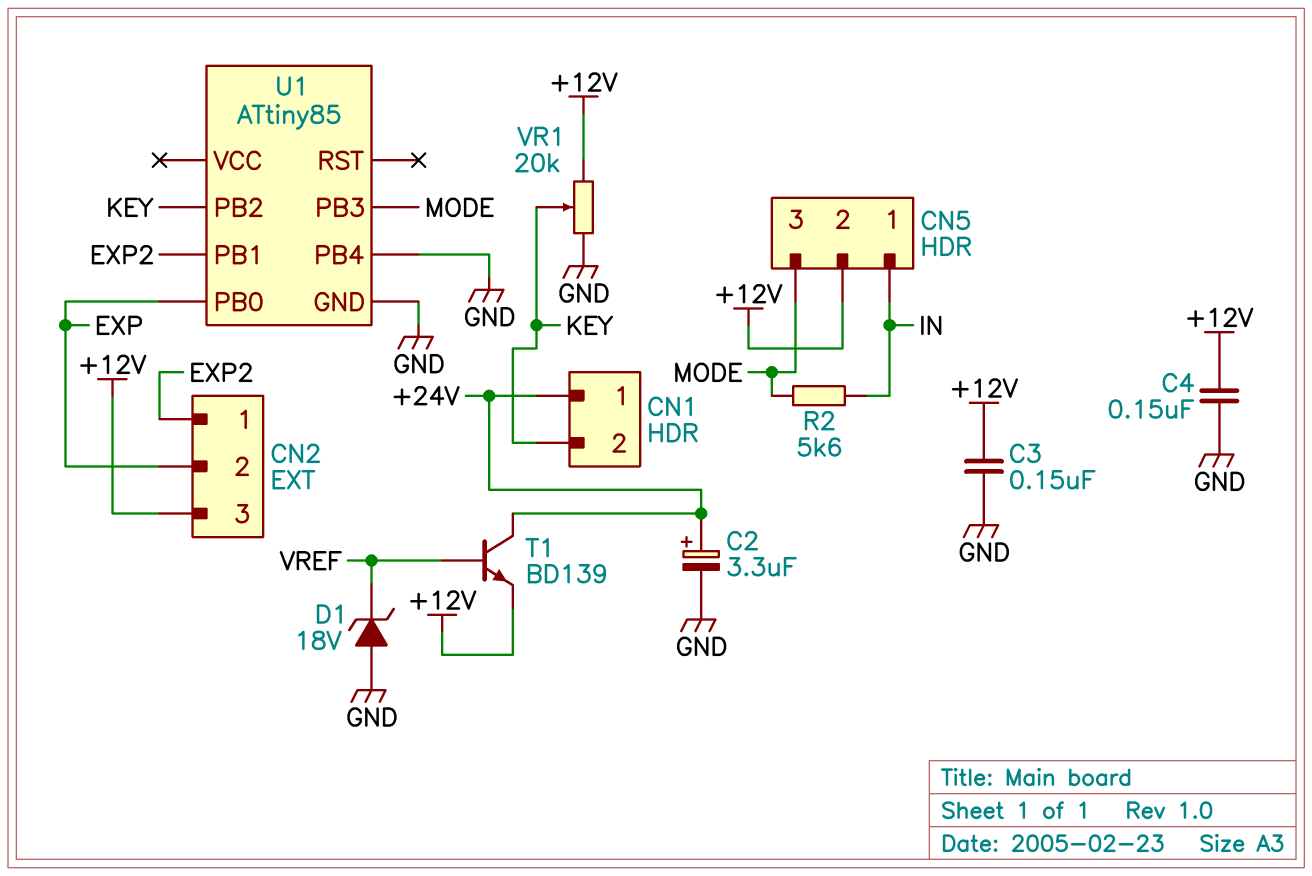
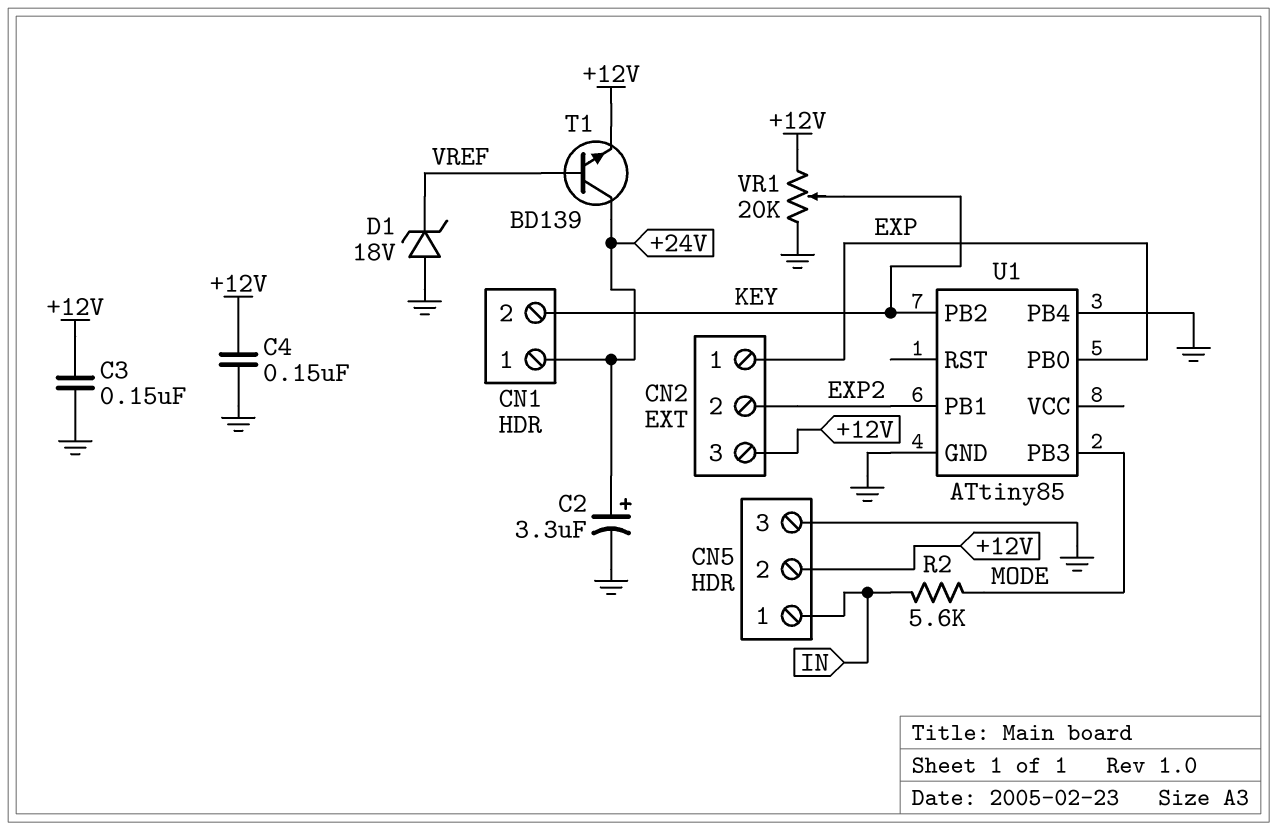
CN2 pin 1: EXP2 -> EXP
CN2 pin 2: EXP -> EXP2
CN5 pin 3: MODE -> GND

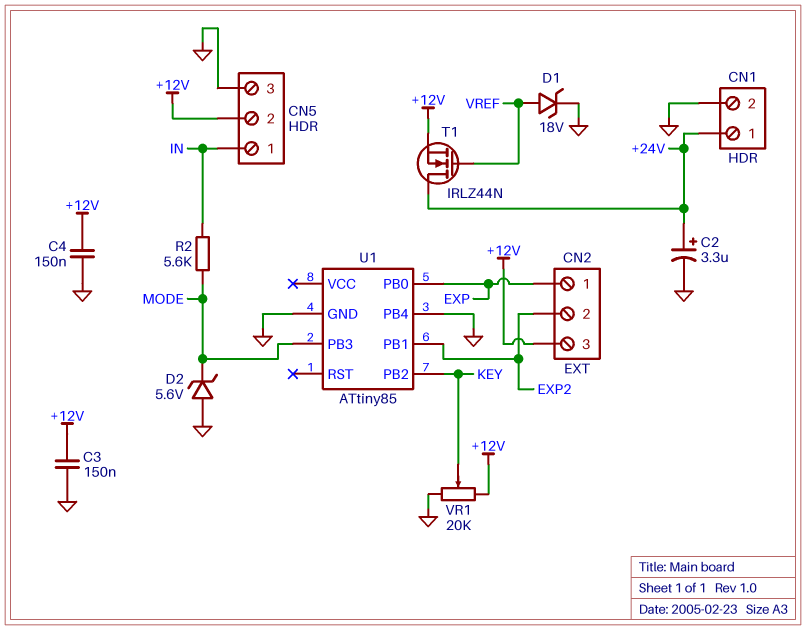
CN1 pin 2: KEY -> GND
D1: zener 18V (A GND, K VREF) -> zener 18V (A VREF, K GND)
D2: none -> zener 5.6V (A GND, K MODE)
T1: NPN BD139 (B VREF, C +24V, E +12V) -> NMOS IRLZ44N (G VREF, D +24V, S +12V)

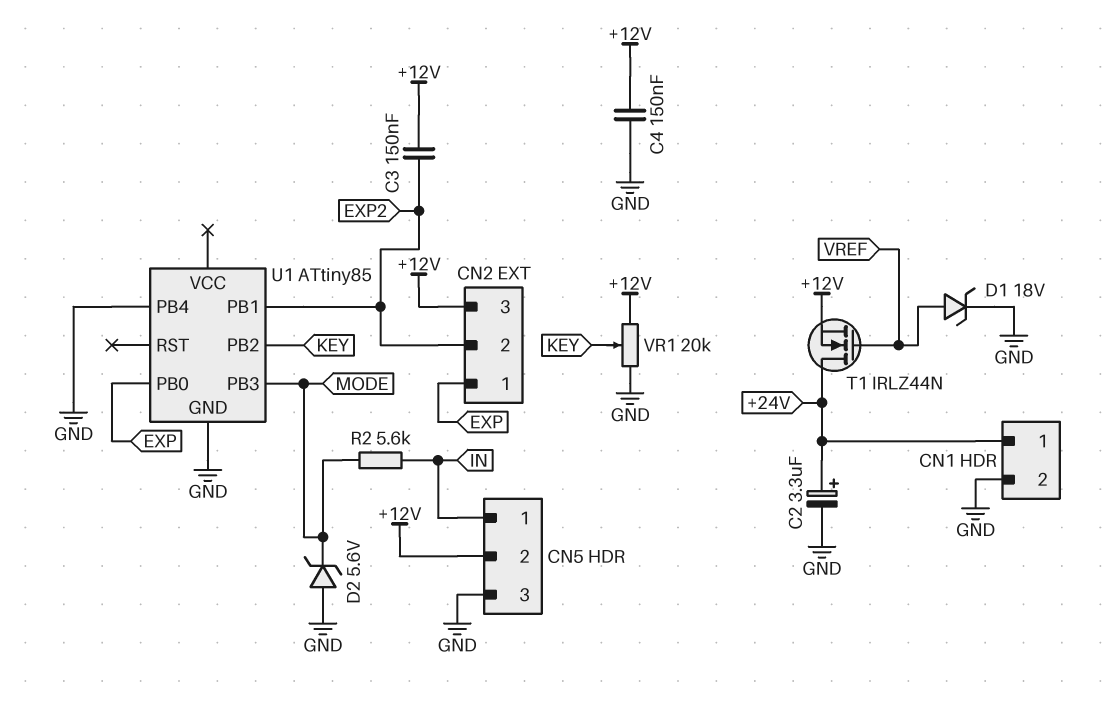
C3: 150nF (+12V, GND) -> 150nF (+12V, EXP2)

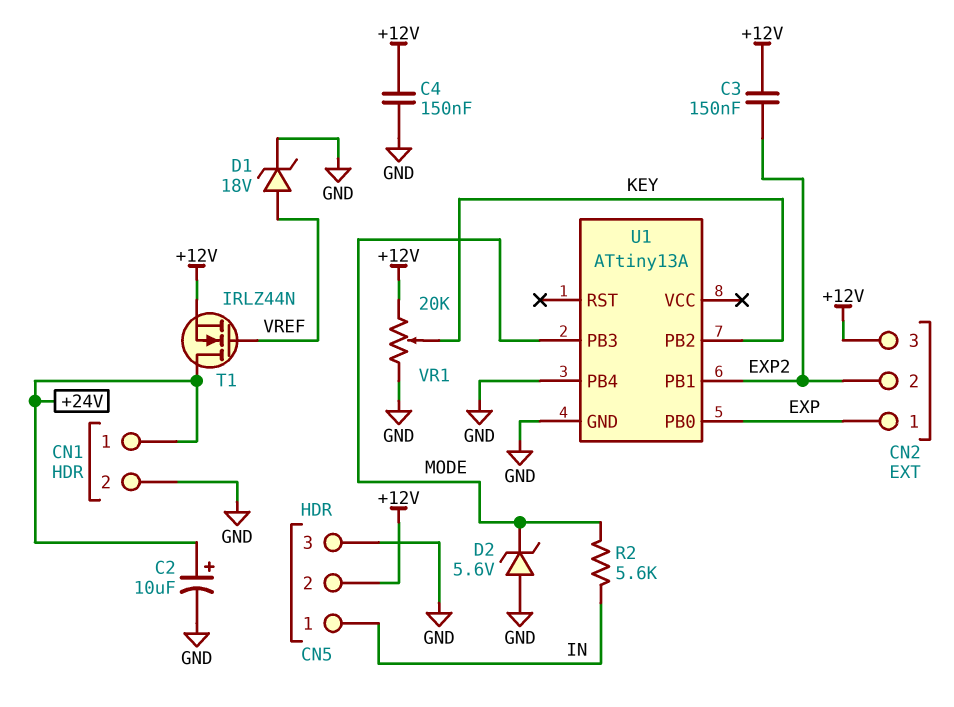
C2: 3.3uF (plus +24V, minus GND) -> 10uF (plus +24V, minus GND)
U1: ATtiny85 -> ATtiny13A

